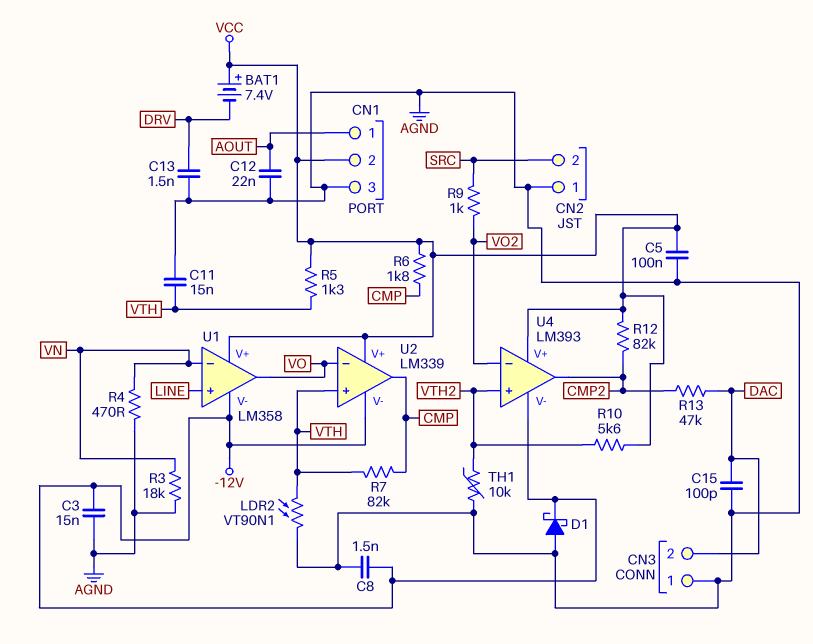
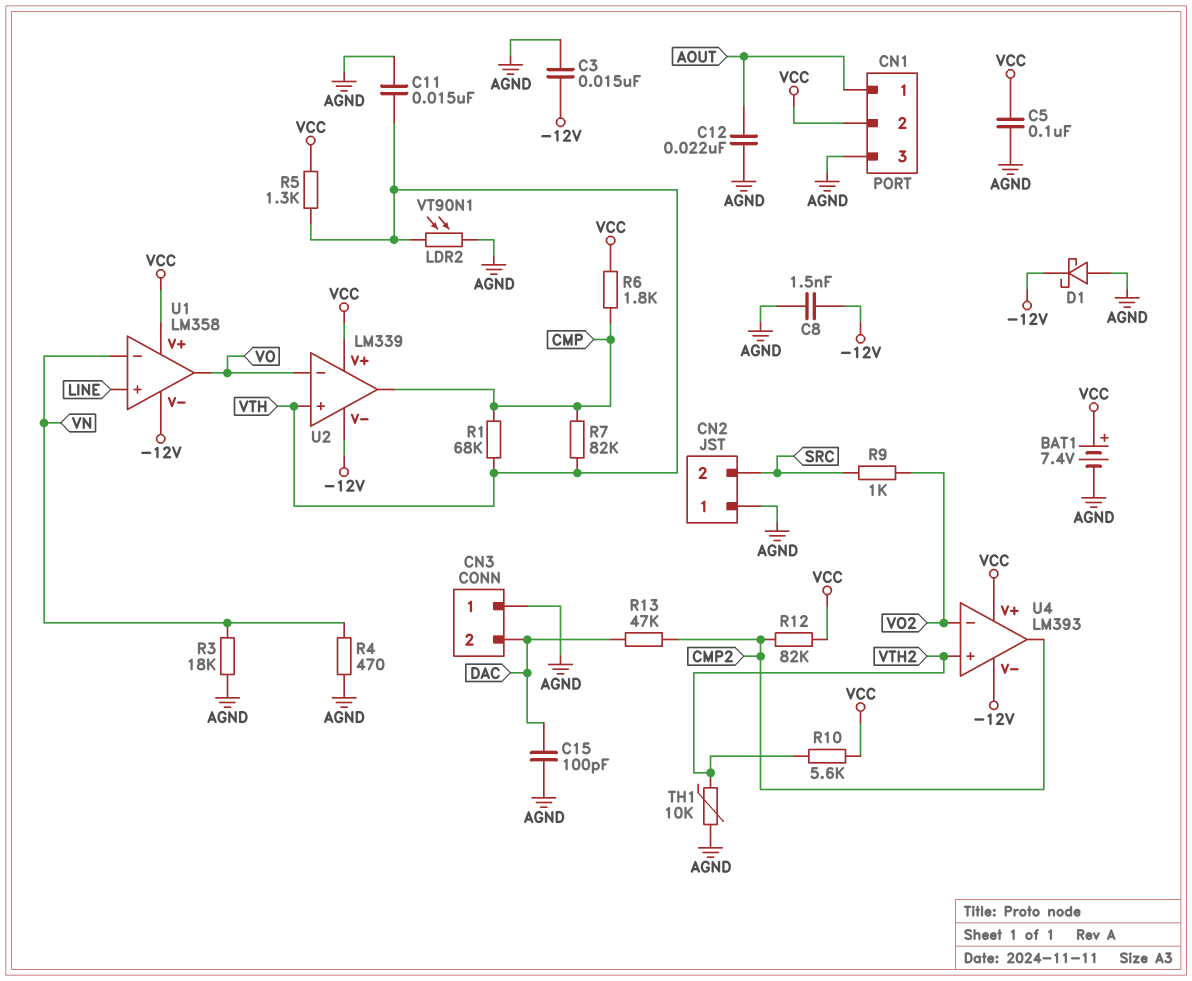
BAT1: 7.4V (plus VCC, minus DRV) -> 7.4V (plus VCC, minus AGND)
C13: 1.5nF (AGND, DRV) -> none
R1: none -> 68k (CMP, VTH)

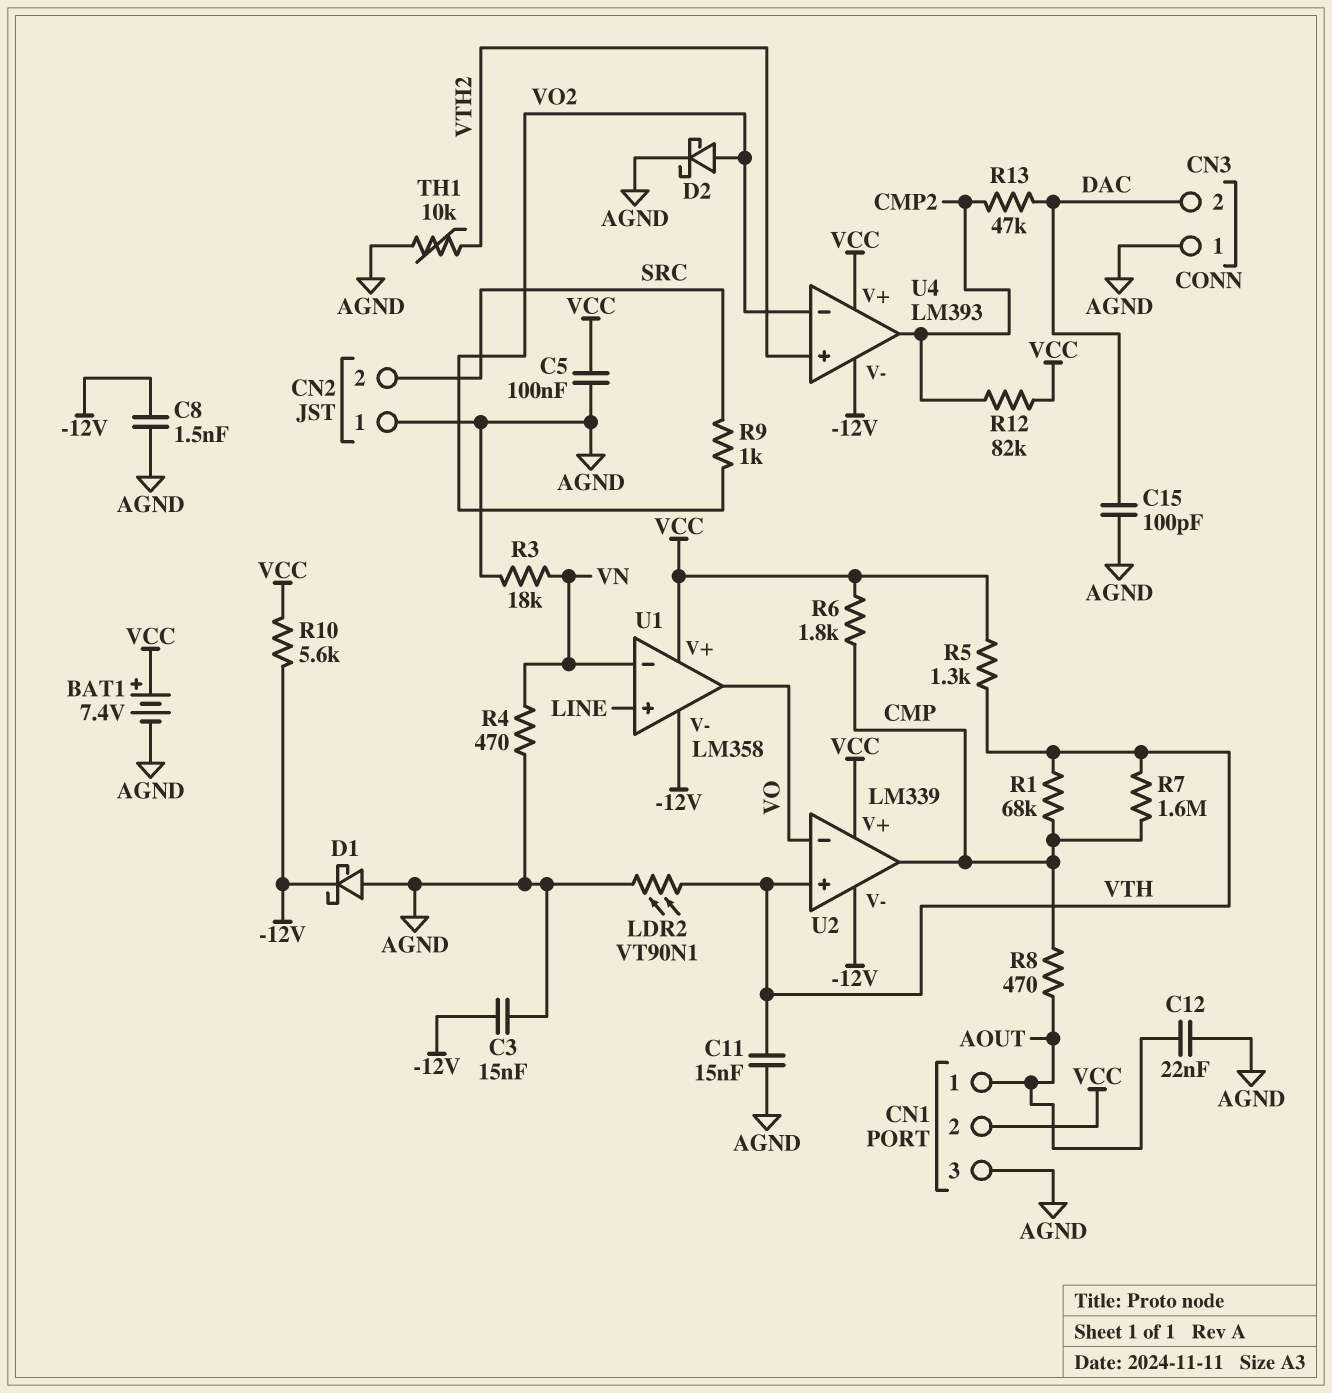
D2: none -> schottky (A VO2, K AGND)
R7: 82k (CMP, VTH) -> 1.6M (CMP, VTH)
R8: none -> 470 (AOUT, CMP)
R10: 5.6k (VCC, VTH2) -> 5.6k (-12V, VCC)

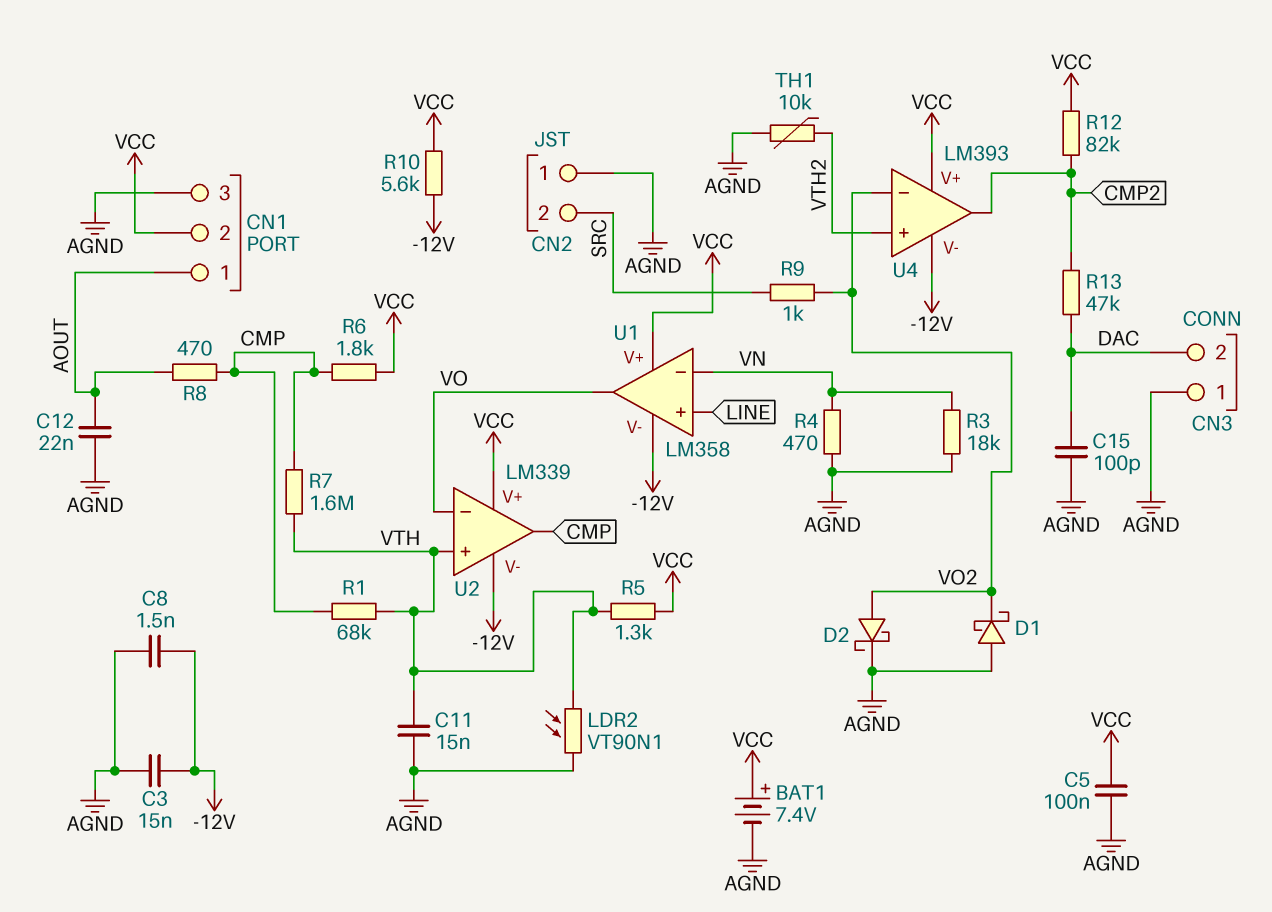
D1: schottky (A AGND, K -12V) -> schottky (A AGND, K VO2)

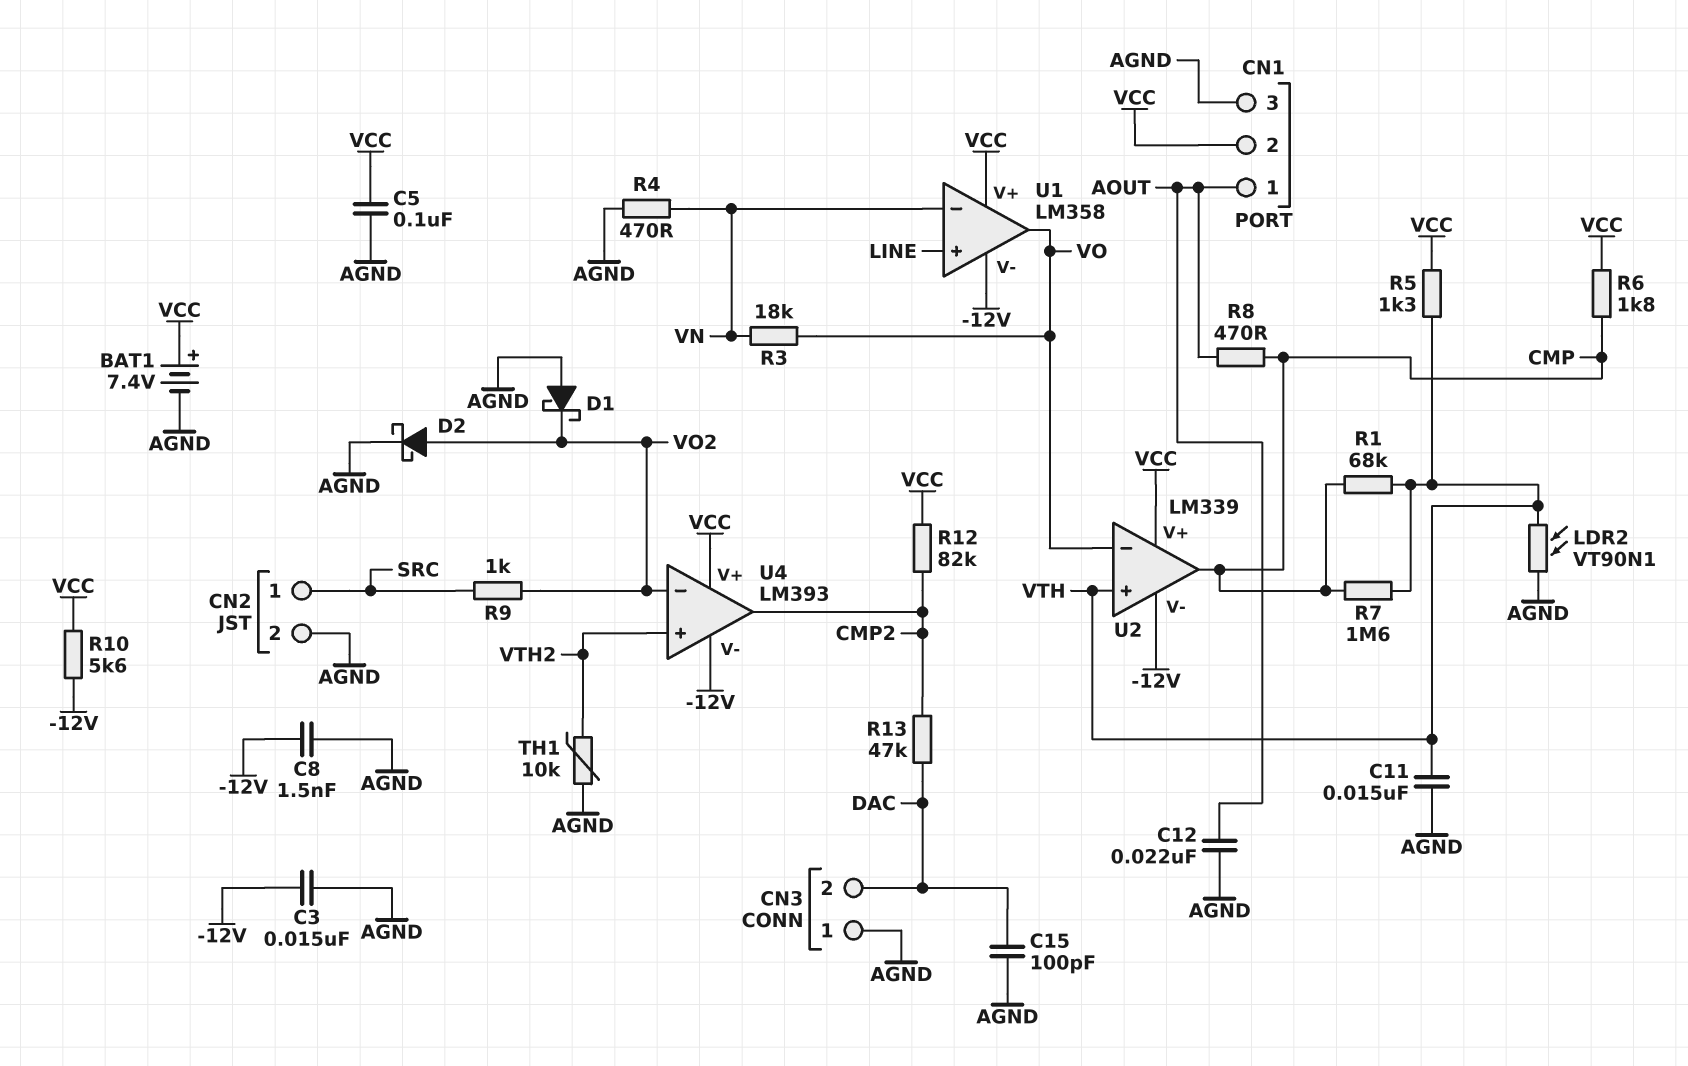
CN2 pin 1: AGND -> SRC
CN2 pin 2: SRC -> AGND
R3: 18k (AGND, VN) -> 18k (VN, VO)

